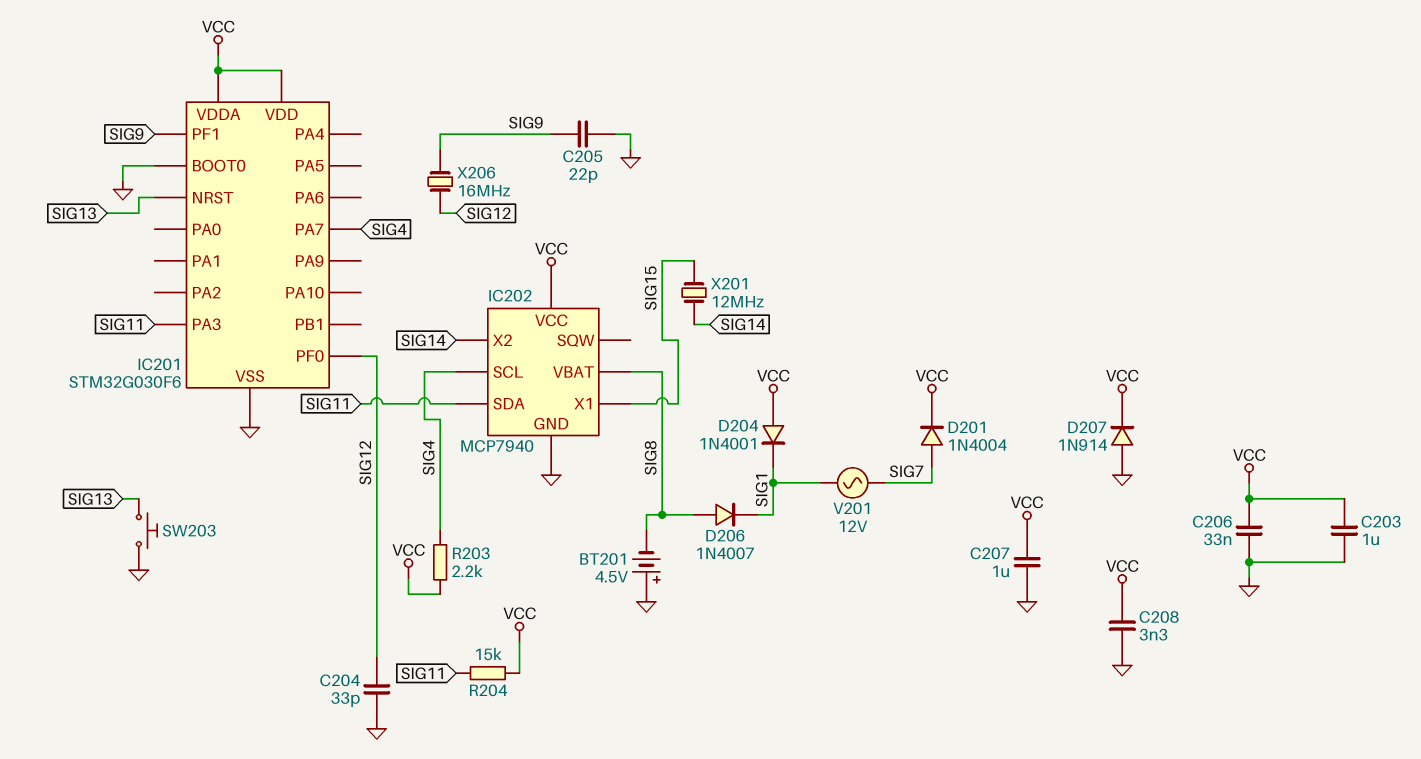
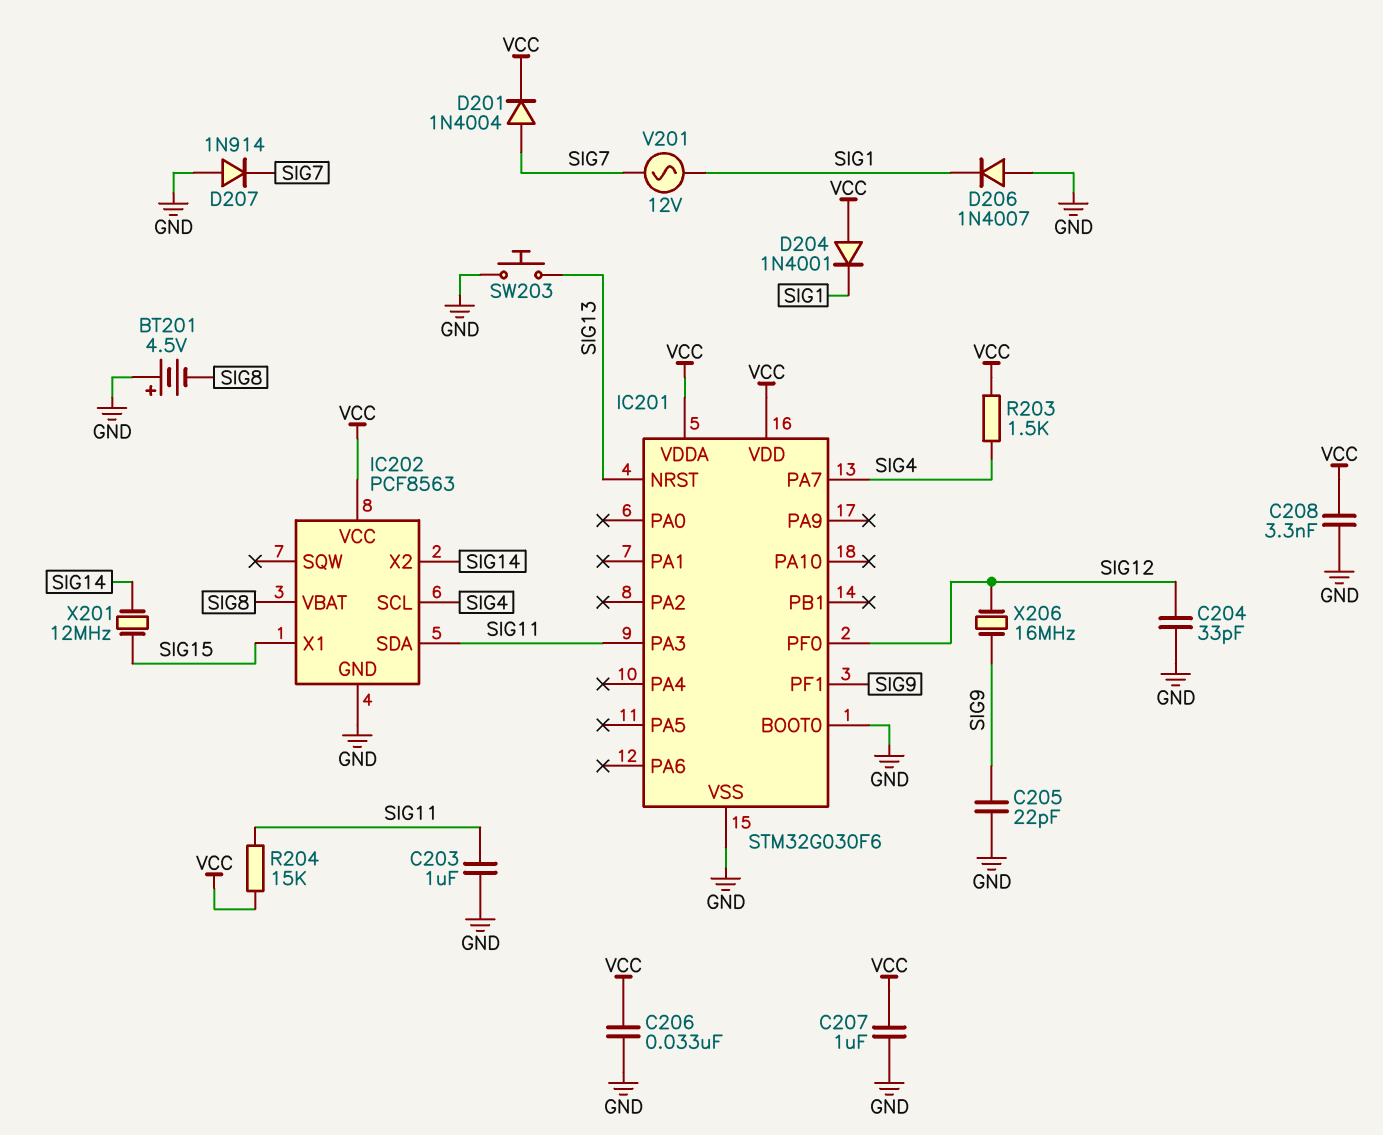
C203: 1uF (GND, VCC) -> 1uF (GND, SIG11)
D206: diode 1N4007 (A SIG8, K SIG1) -> diode 1N4007 (A GND, K SIG1)
D207: diode 1N914 (A GND, K VCC) -> diode 1N914 (A GND, K SIG7)
IC202: MCP7940 -> PCF8563
R203: 2.2k (SIG4, VCC) -> 1.5k (SIG4, VCC)

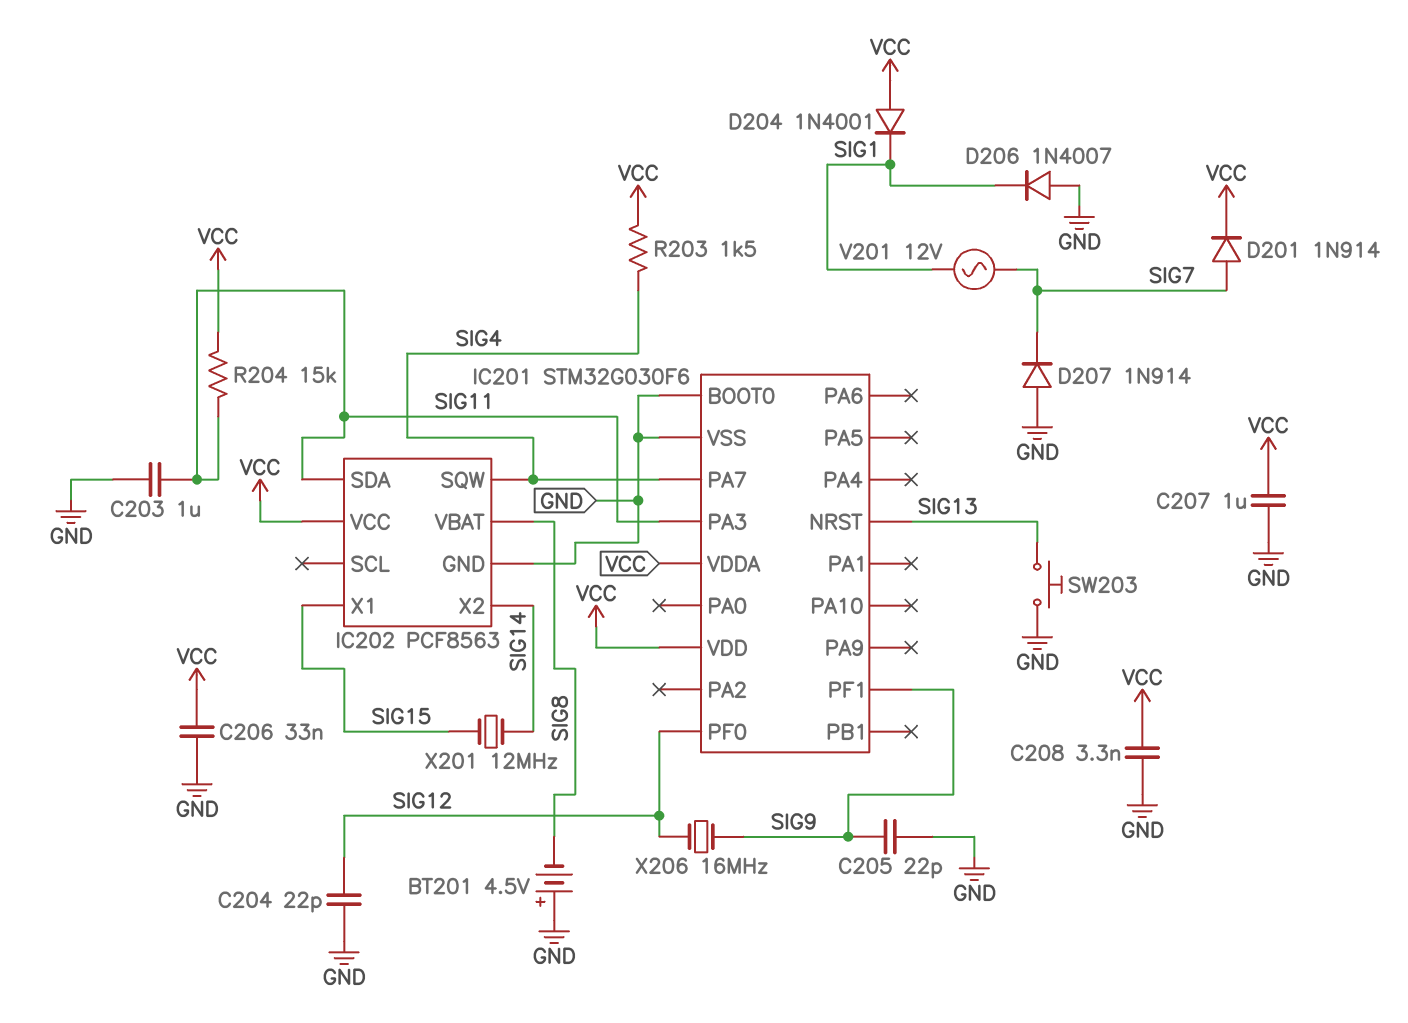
C204: 33pF (GND, SIG12) -> 22pF (GND, SIG12)
D201: diode 1N4004 (A SIG7, K VCC) -> diode 1N914 (A SIG7, K VCC)
IC202 pin SCL: SIG4 -> none
IC202 pin SQW: none -> SIG4

